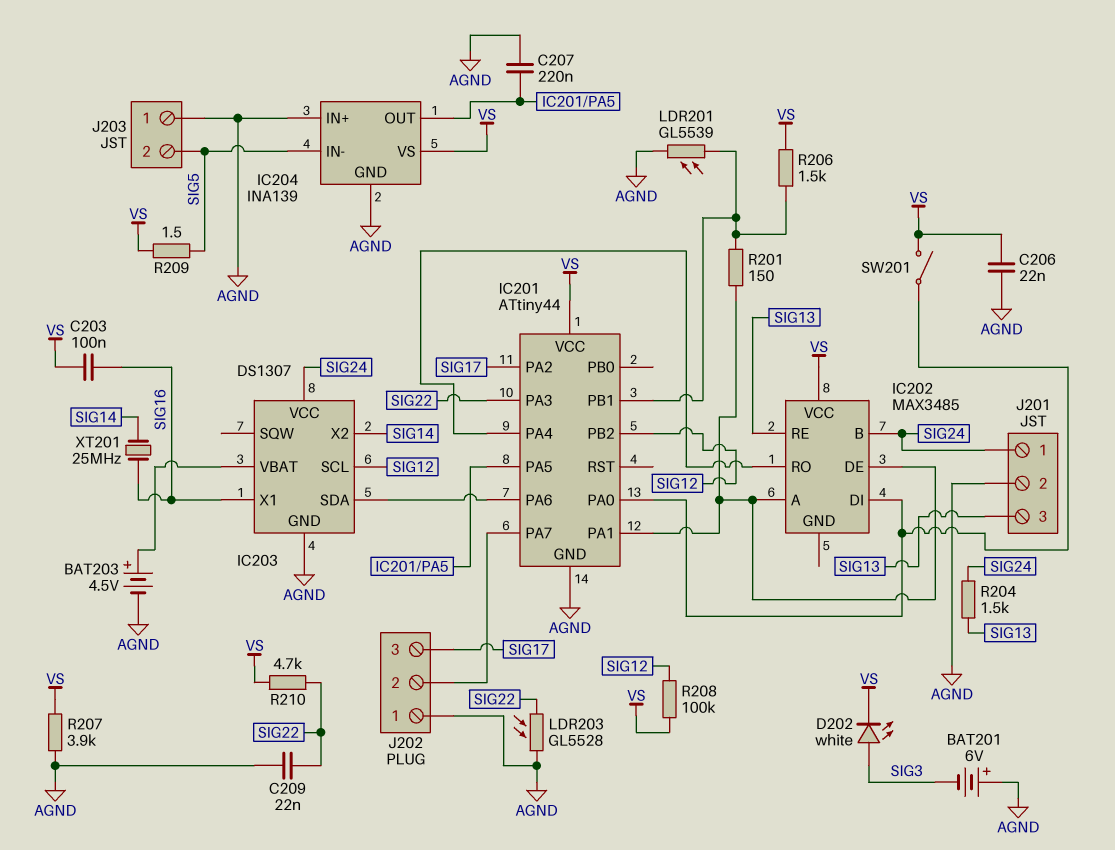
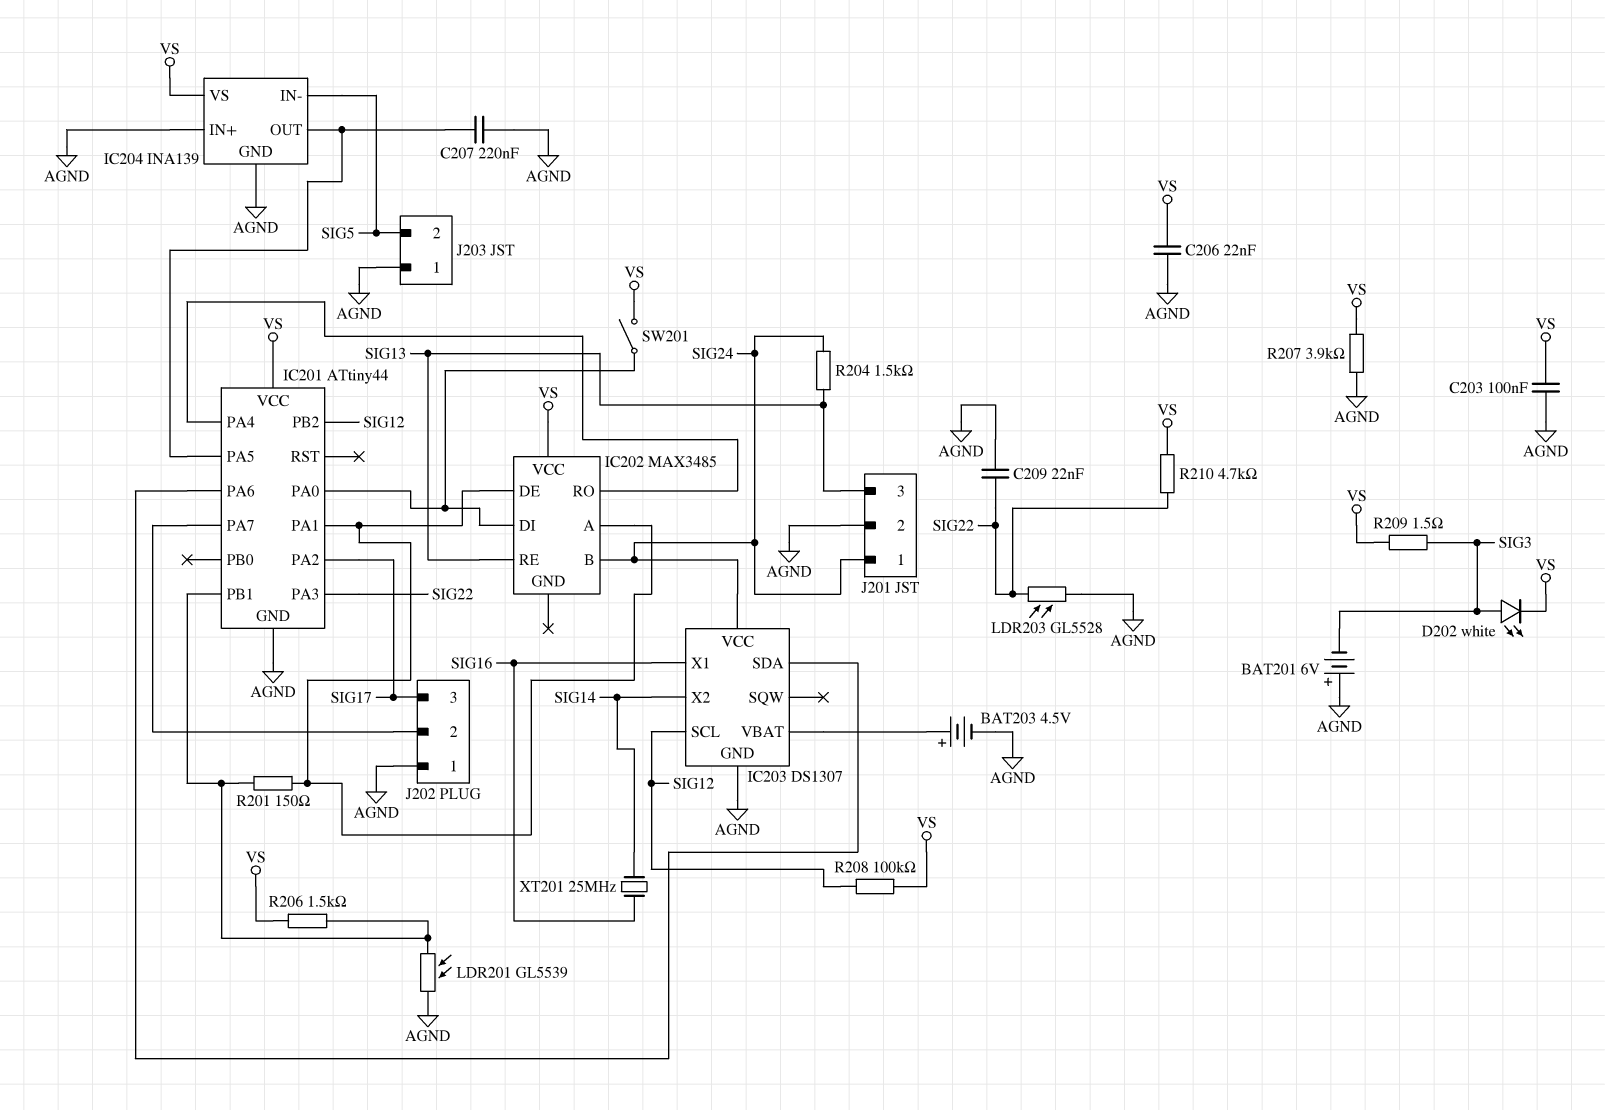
C203: 100nF (SIG16, VS) -> 100nF (AGND, VS)
R209: 1.5 (SIG5, VS) -> 1.5 (SIG3, VS)

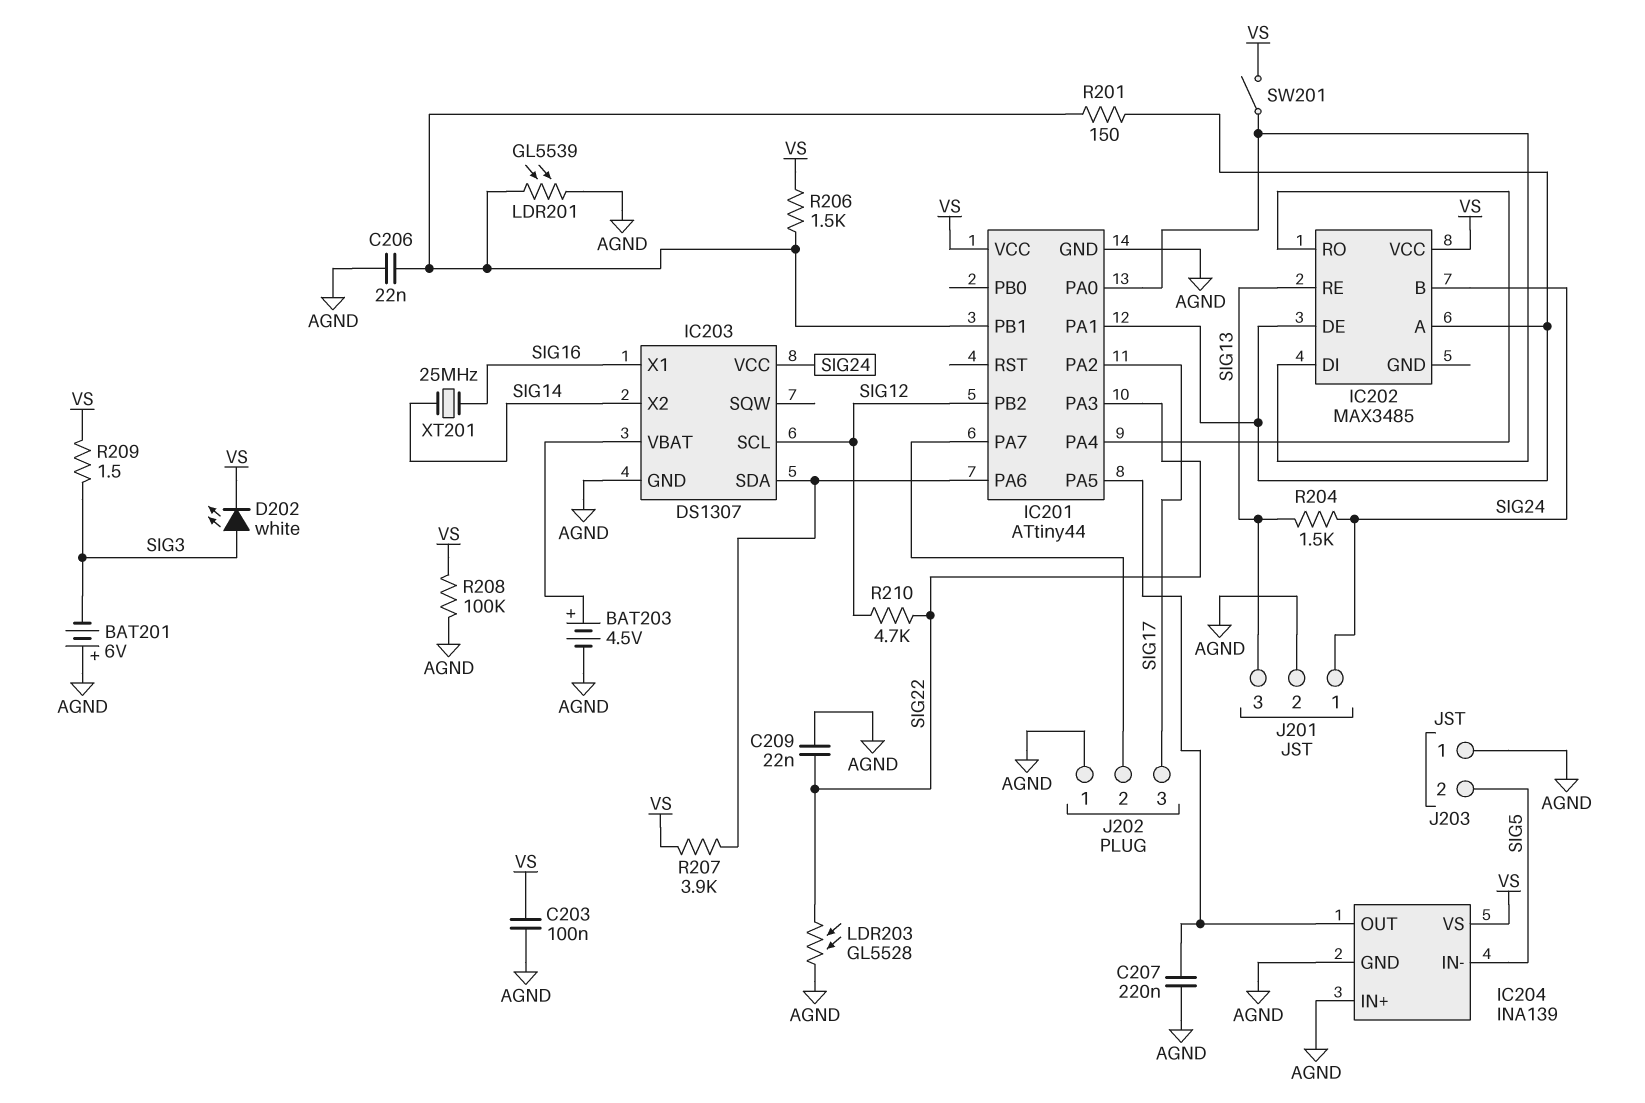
C206: 22nF (AGND, VS) -> 22nF (AGND, IC201/PB1)
R207: 3.9k (AGND, VS) -> 3.9k (IC201/PA6, VS)
R208: 100k (SIG12, VS) -> 100k (AGND, VS)
R210: 4.7k (SIG22, VS) -> 4.7k (SIG12, SIG22)

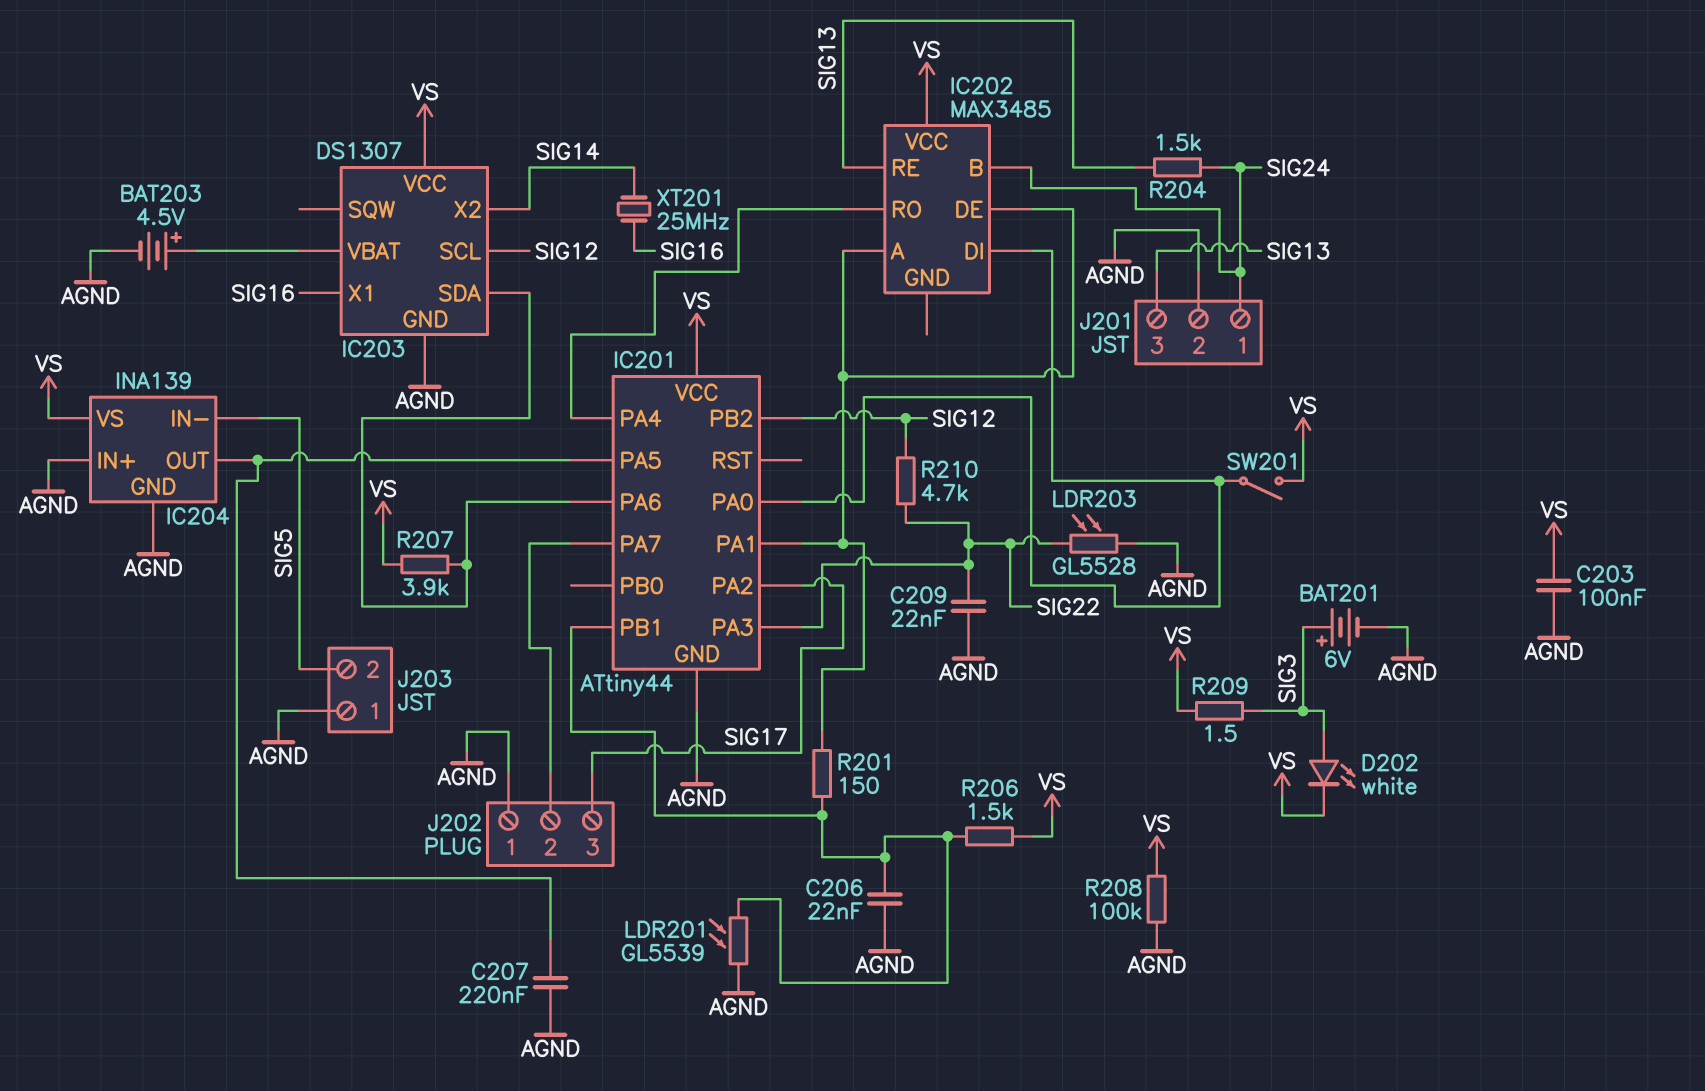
BAT201: 6V (plus AGND, minus SIG3) -> 6V (plus SIG3, minus AGND)
IC203 pin VCC: SIG24 -> VS

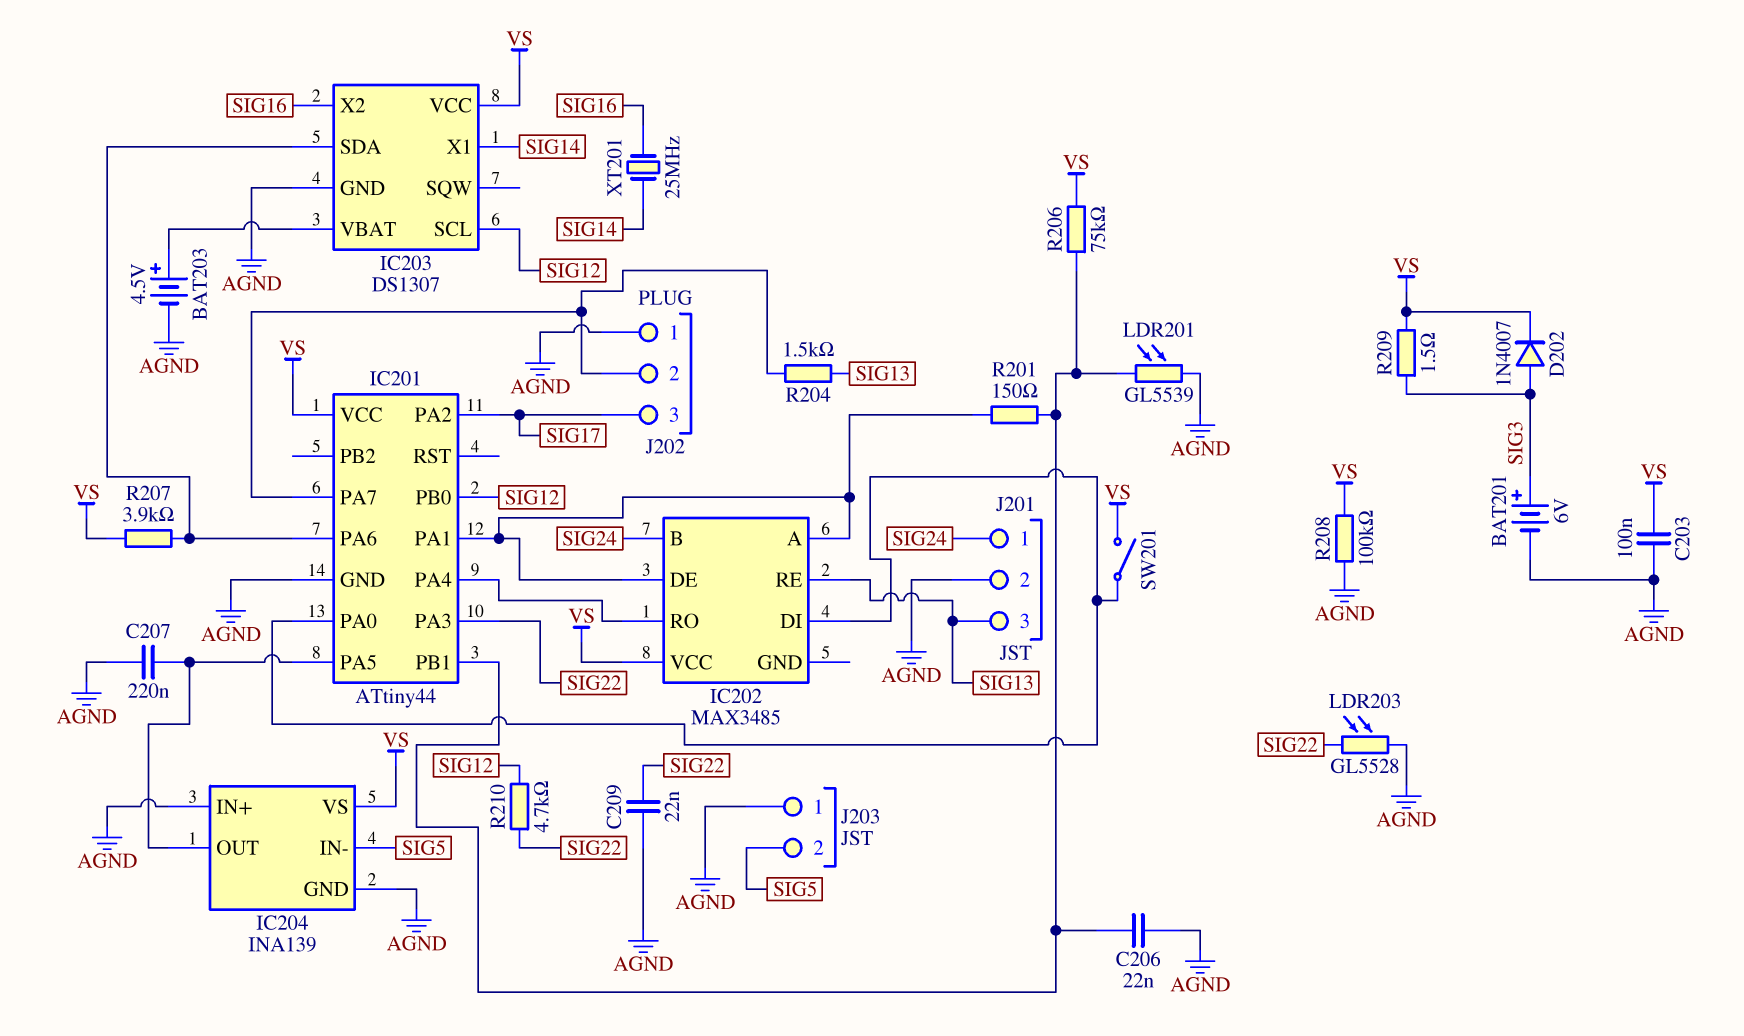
D202: LED white (A SIG3, K VS) -> diode 1N4007 (A SIG3, K VS)
IC201 pin PB0: none -> SIG12
IC201 pin PB2: SIG12 -> none
IC203 pin X1: SIG16 -> SIG14
IC203 pin X2: SIG14 -> SIG16
R204: 1.5k (SIG13, SIG24) -> 1.5k (IC201/PA7, SIG13)
R206: 1.5k (IC201/PB1, VS) -> 75k (IC201/PB1, VS)

